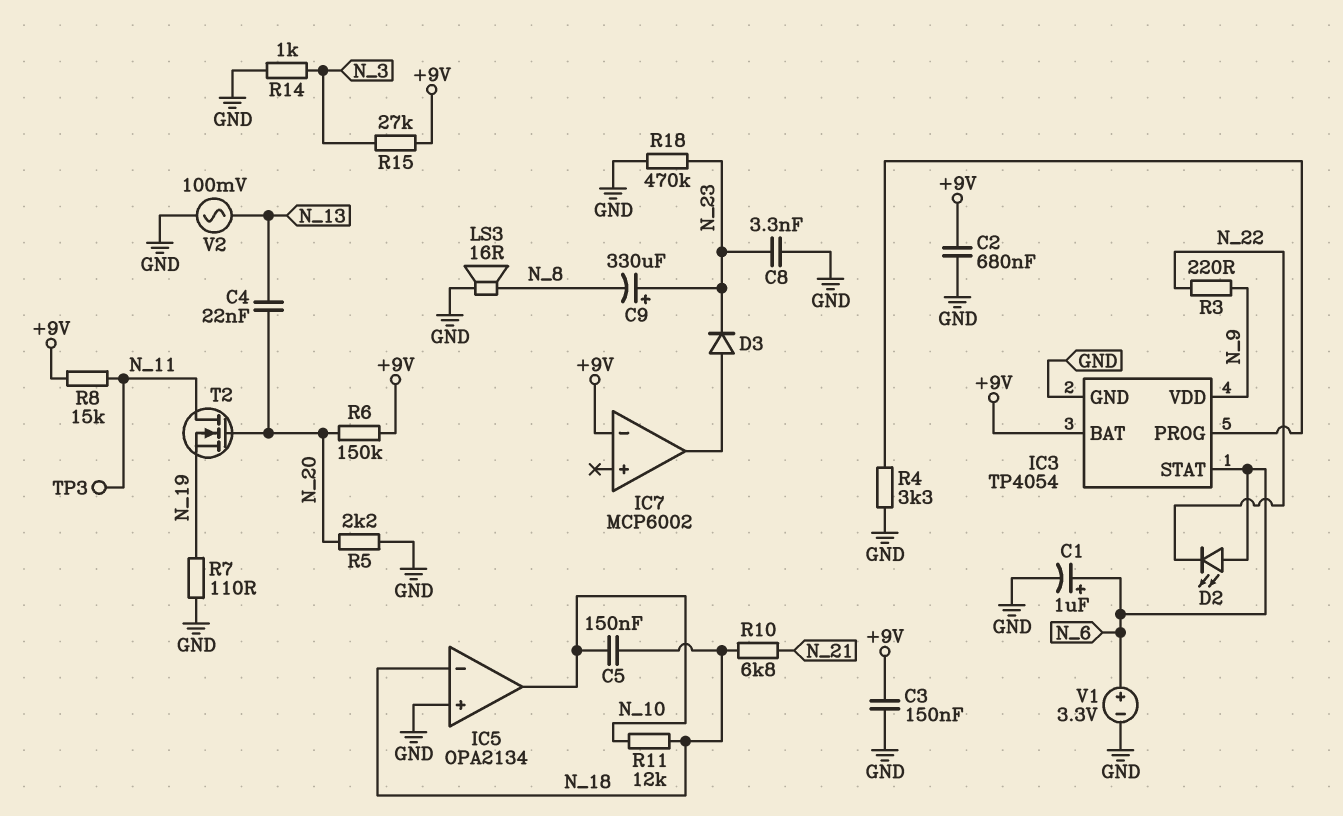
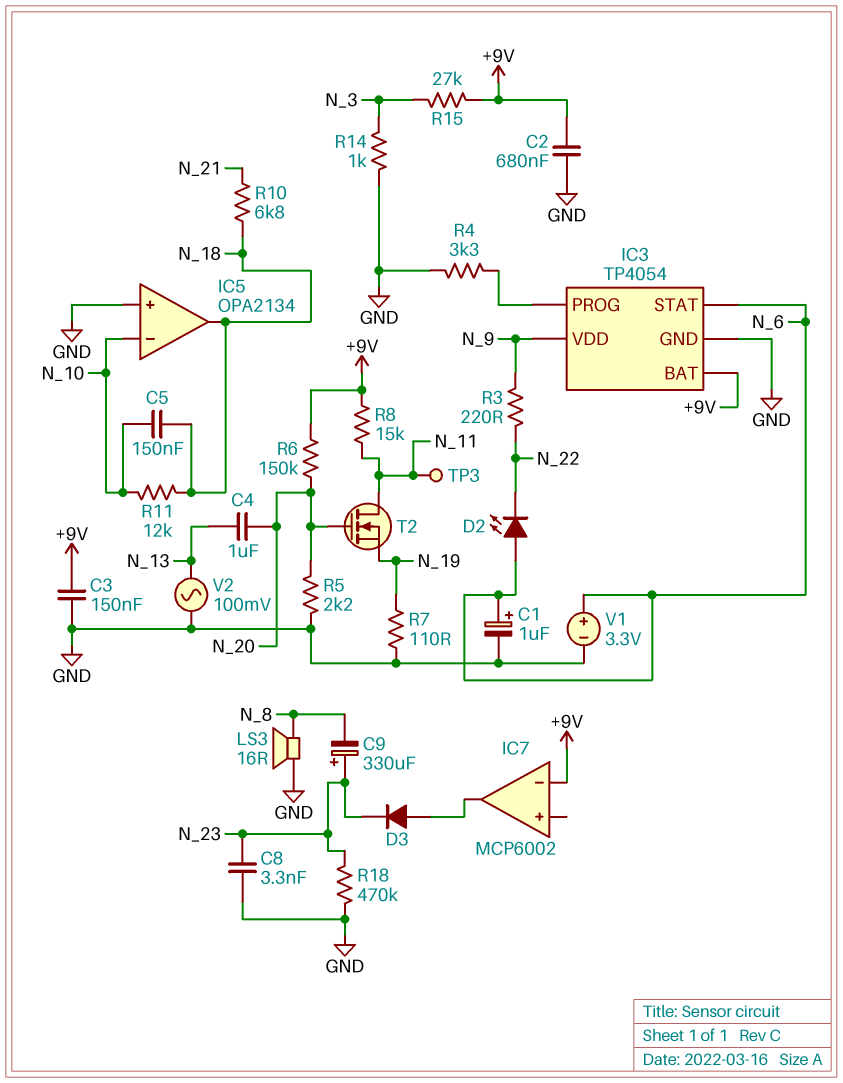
C4: 22nF (N_13, N_20) -> 1uF (N_13, N_20)
IC5 pin in-: N_18 -> N_10
IC5 pin out: N_10 -> N_18

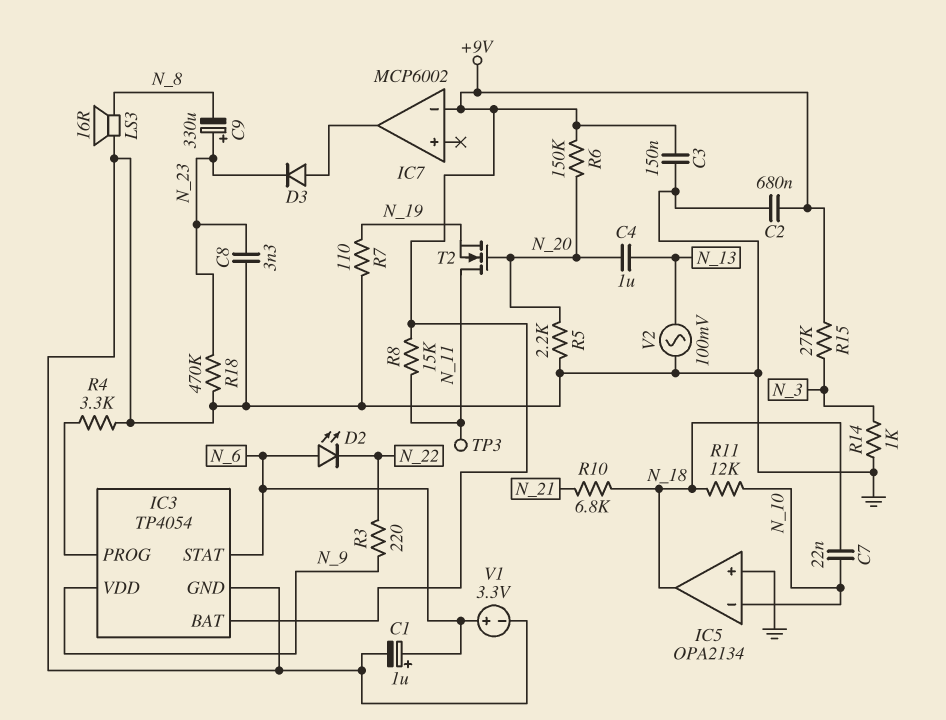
C5: 150nF (N_10, N_18) -> none
C7: none -> 22nF (N_10, N_18)

